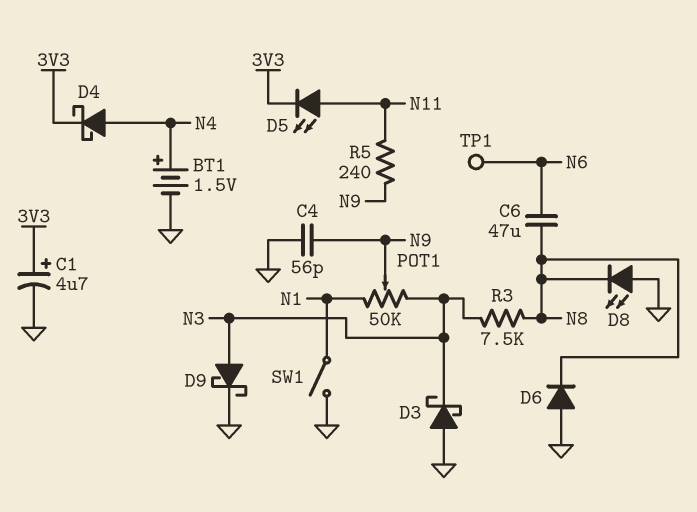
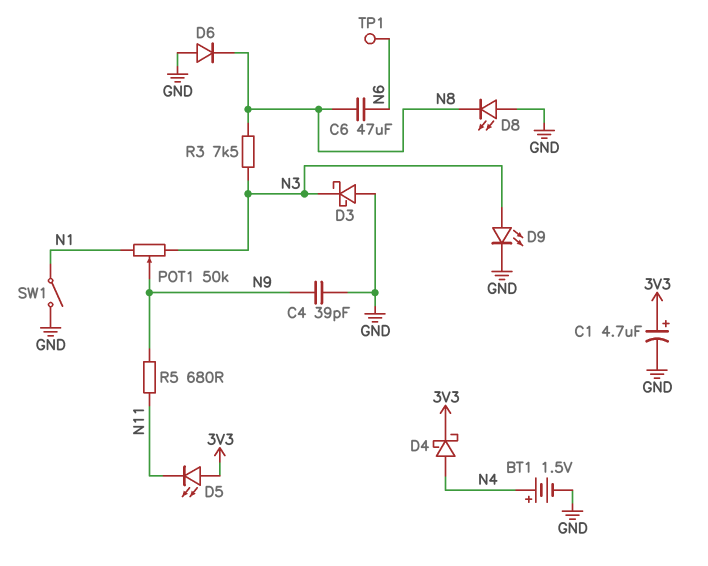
C4: 56pF (GND, N9) -> 39pF (GND, N9)
D5: LED (A N11, K 3V3) -> LED (A 3V3, K N11)
D9: schottky (A N3, K GND) -> LED (A N3, K GND)
R5: 240 (N9, N11) -> 680 (N9, N11)

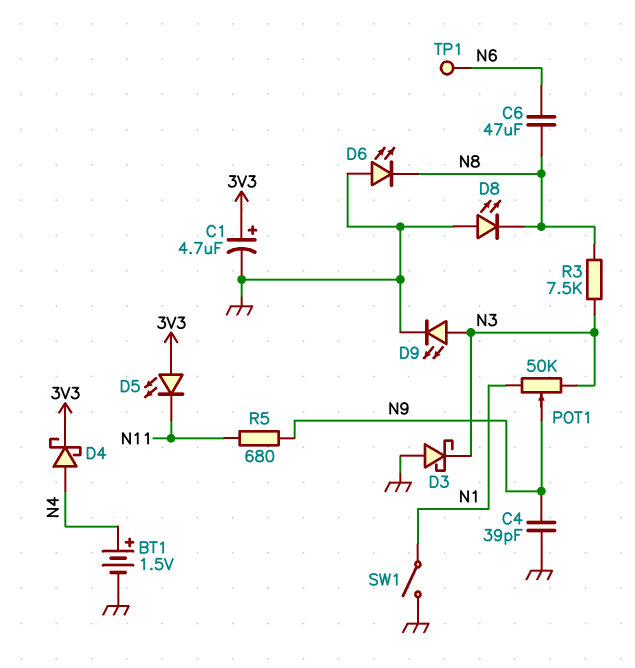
D6: diode (A GND, K N8) -> LED (A GND, K N8)

